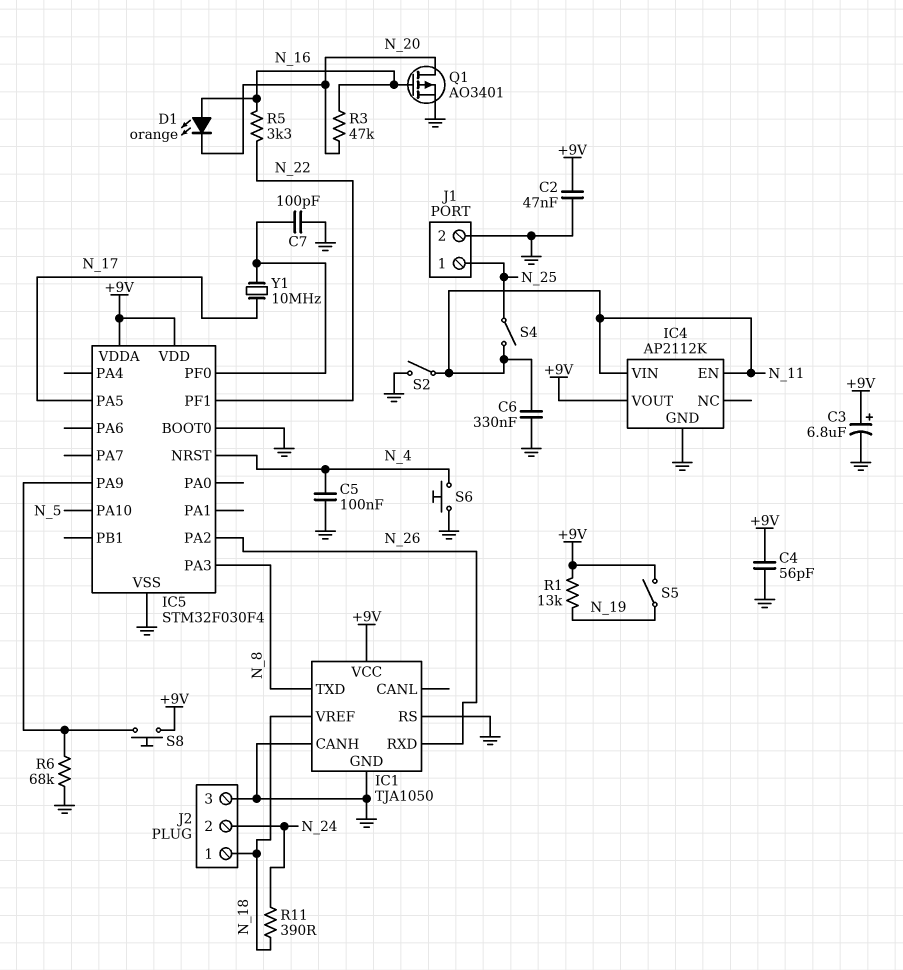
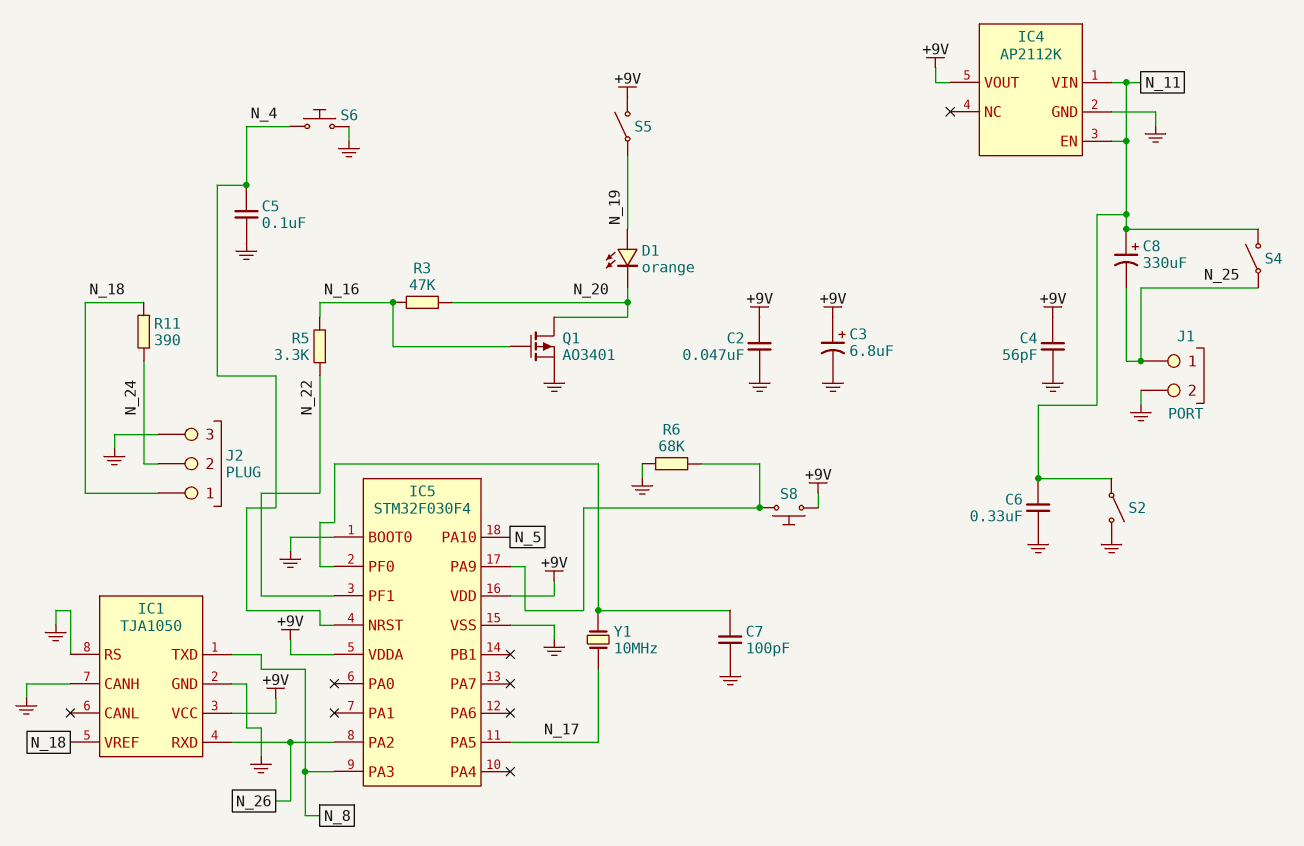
C8: none -> 330uF (plus N_11, minus N_25)
D1: LED orange (A N_16, K N_20) -> LED orange (A N_19, K N_20)
R1: 13k (+9V, N_19) -> none

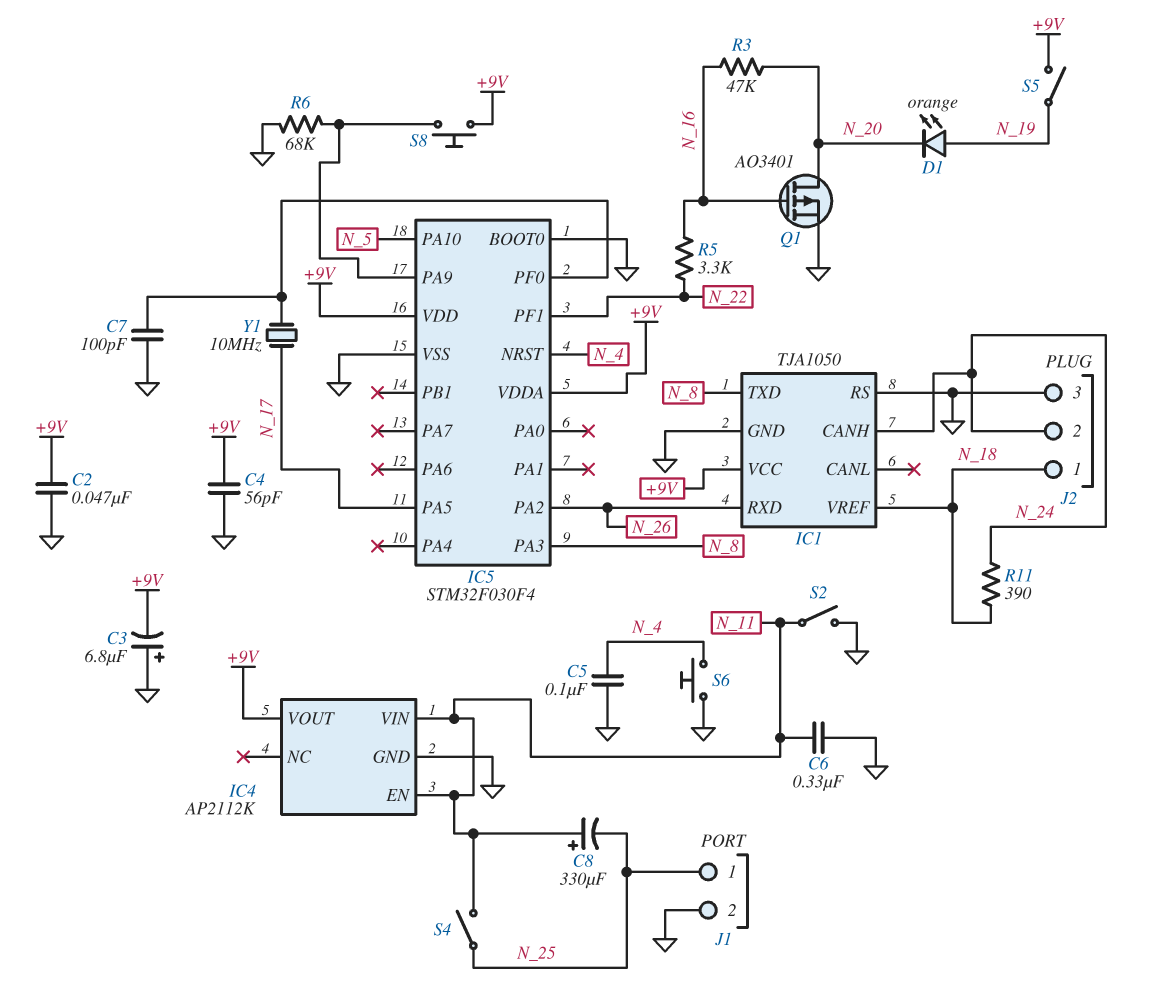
C3: 6.8uF (plus +9V, minus GND) -> 6.8uF (plus GND, minus +9V)
IC1 pin CANH: GND -> N_24

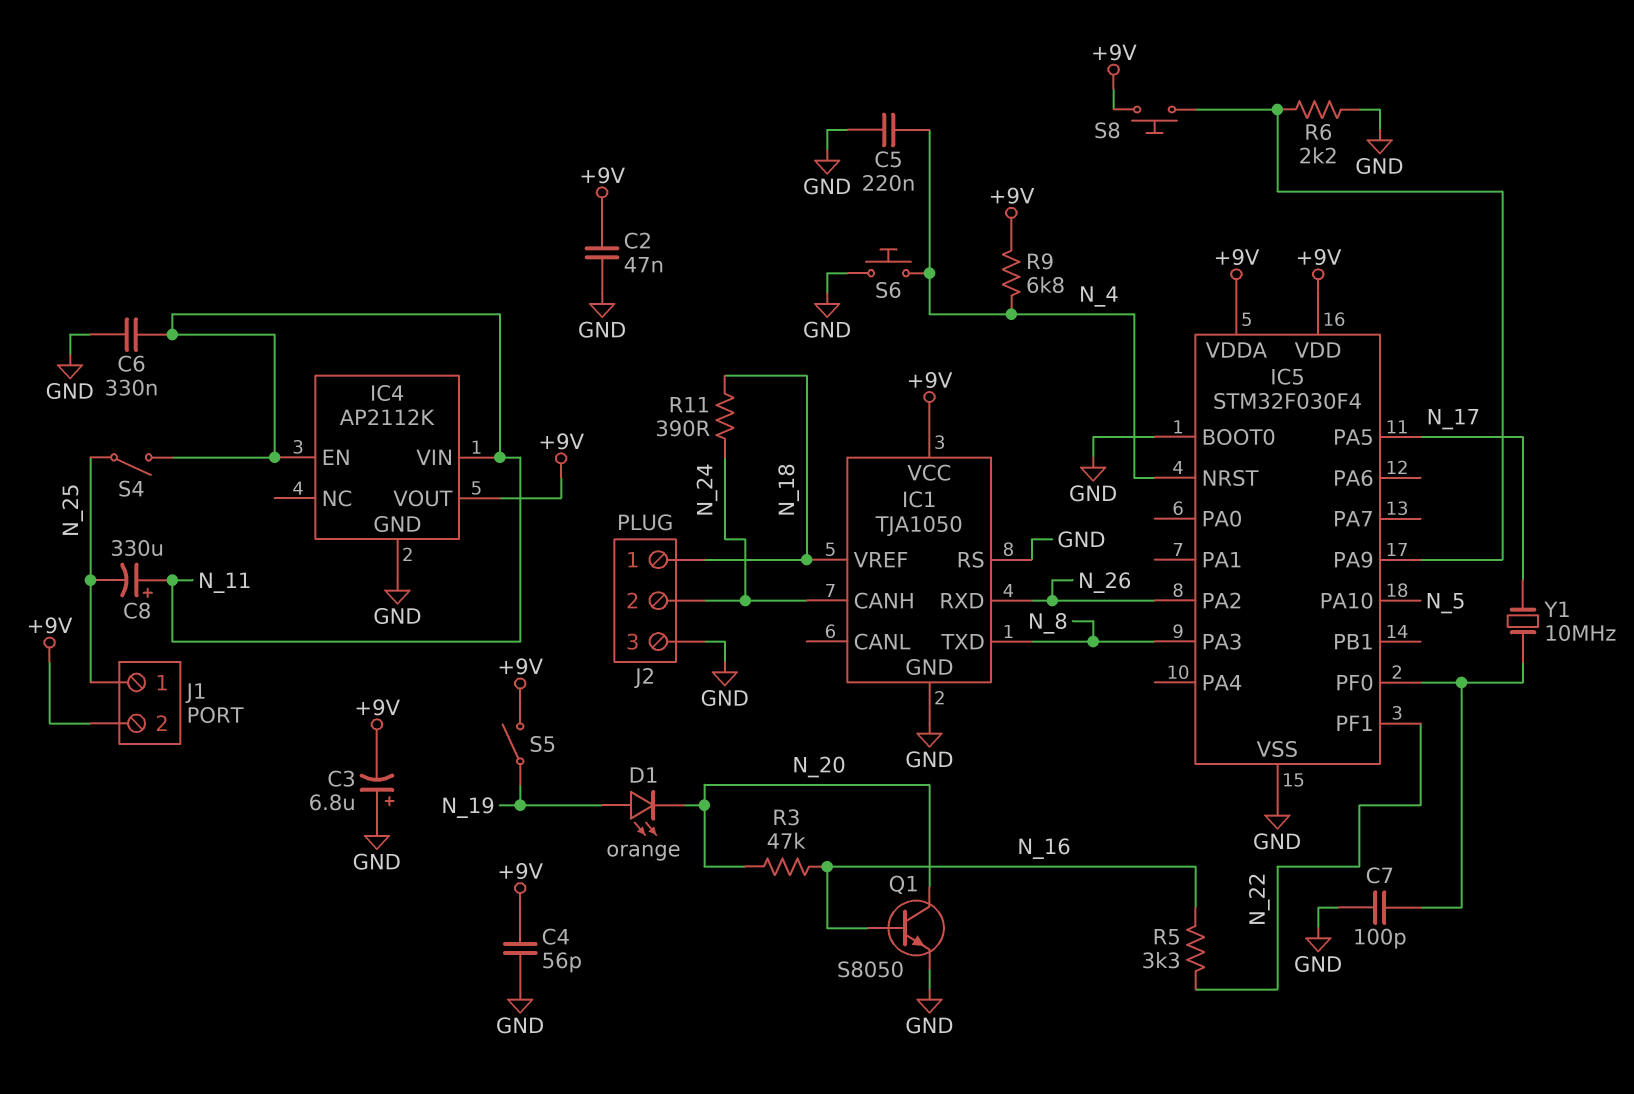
C5: 100nF (GND, N_4) -> 220nF (GND, N_4)
J1 pin 2: GND -> +9V
Q1: PMOS AO3401 (G N_16, D N_20, S GND) -> NPN S8050 (B N_16, C N_20, E GND)
R6: 68k (GND, IC5/PA9) -> 2.2k (GND, IC5/PA9)
R9: none -> 6.8k (+9V, N_4)
S2: switch (GND, N_11) -> none

